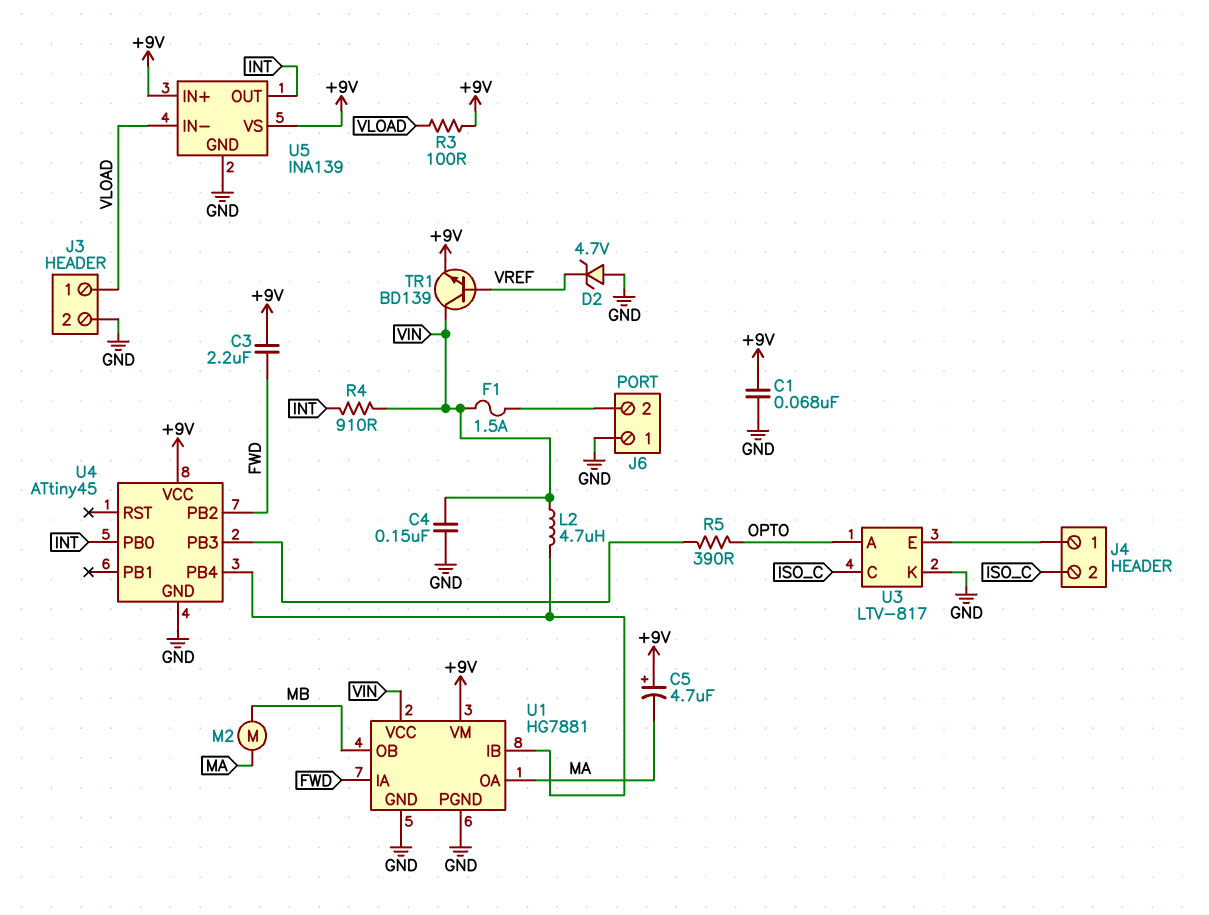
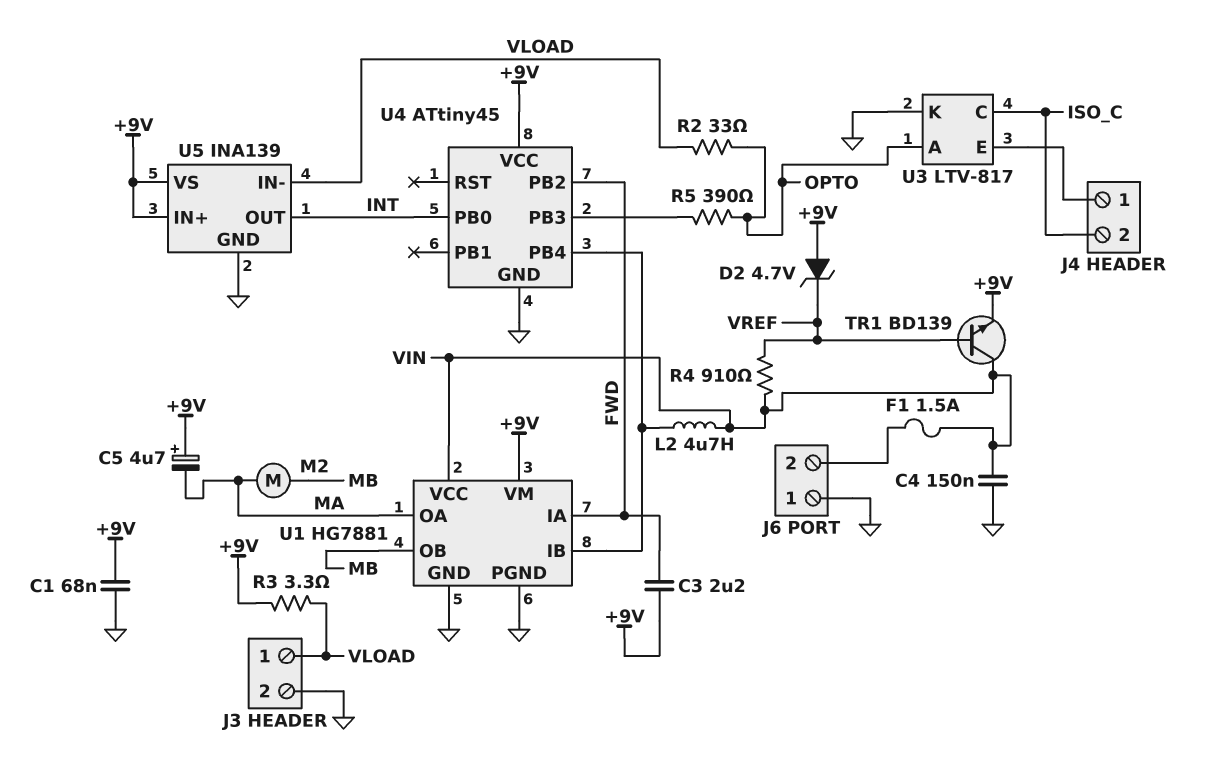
D2: zener 4.7V (A GND, K VREF) -> zener 4.7V (A +9V, K VREF)
R2: none -> 33 (OPTO, VLOAD)
R3: 100 (+9V, VLOAD) -> 3.3 (+9V, VLOAD)
R4: 910 (INT, VIN) -> 910 (VIN, VREF)

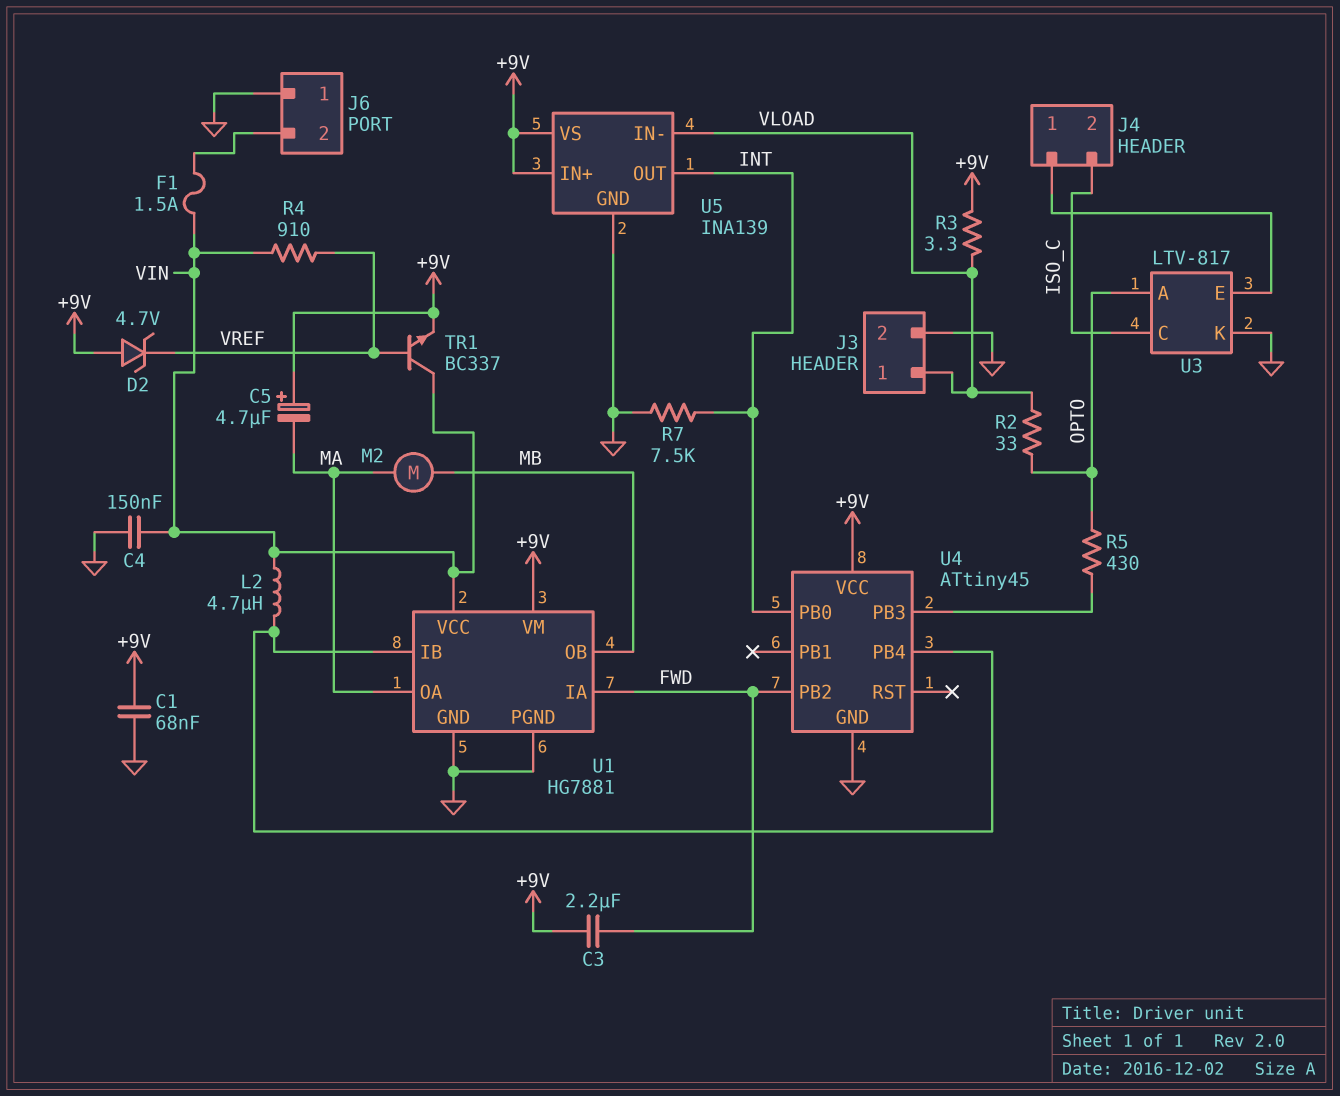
R5: 390 (OPTO, U4/PB3) -> 430 (OPTO, U4/PB3)
R7: none -> 7.5k (GND, INT)
TR1: NPN BD139 (B VREF, C VIN, E +9V) -> NPN BC337 (B VREF, C VIN, E +9V)

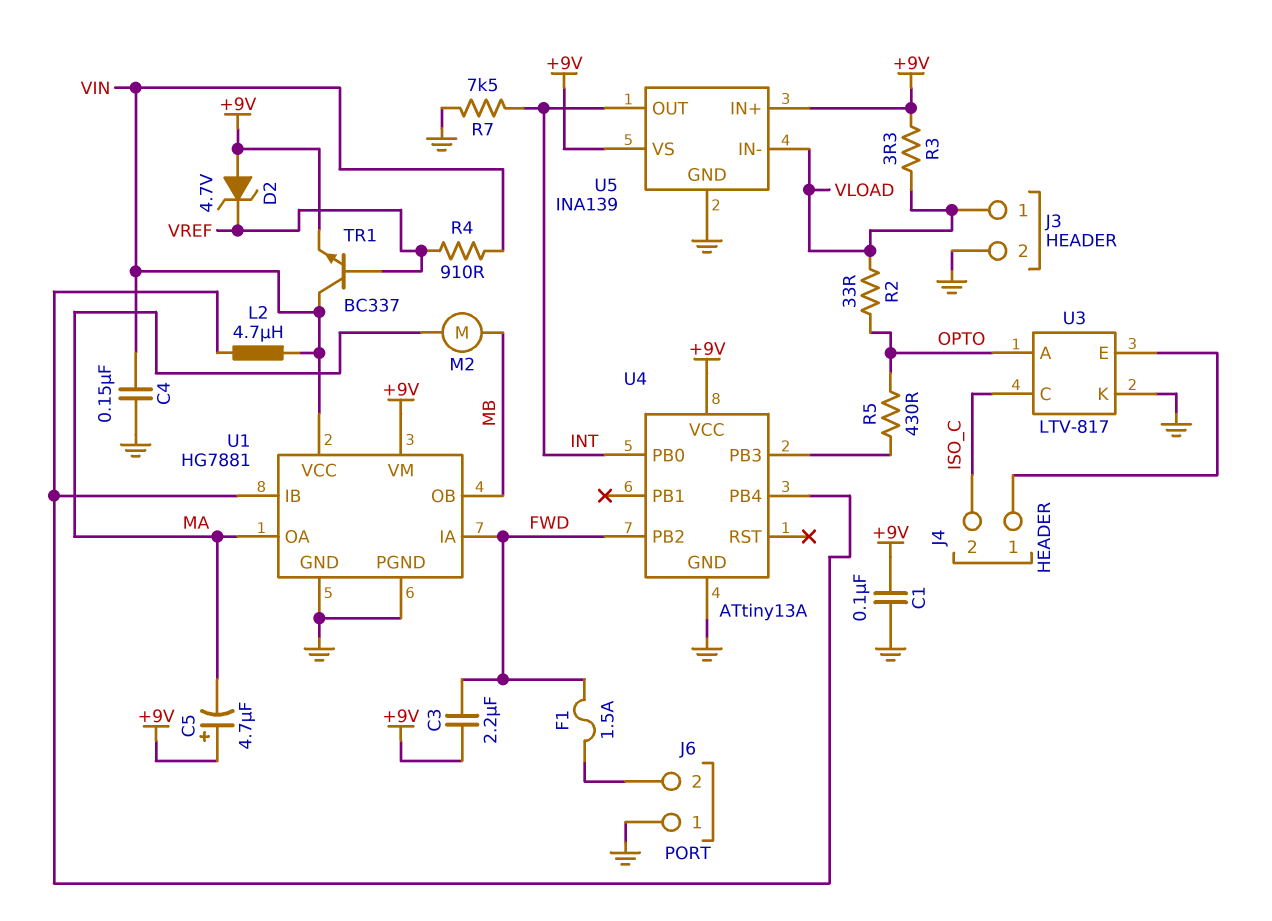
C1: 68nF (+9V, GND) -> 100nF (+9V, GND)
F1: 1.5A (J6/2, VIN) -> 1.5A (FWD, J6/2)
U4: ATtiny45 -> ATtiny13A

